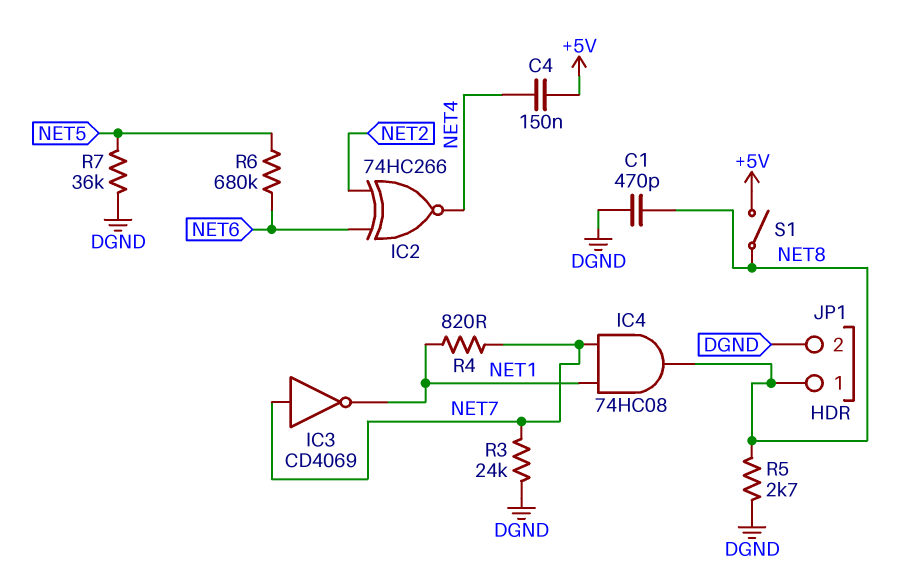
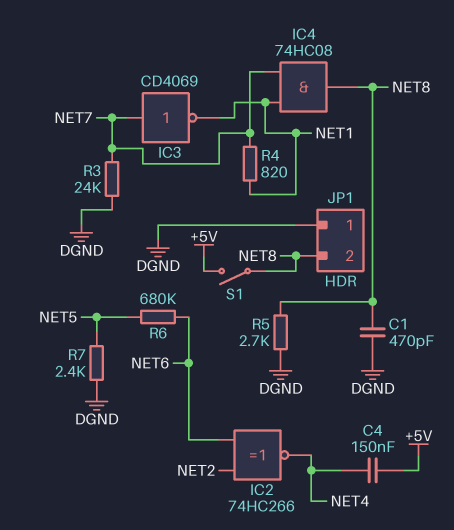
JP1 pin 1: NET8 -> DGND
JP1 pin 2: DGND -> NET8
R7: 36k (DGND, NET5) -> 2.4k (DGND, NET5)

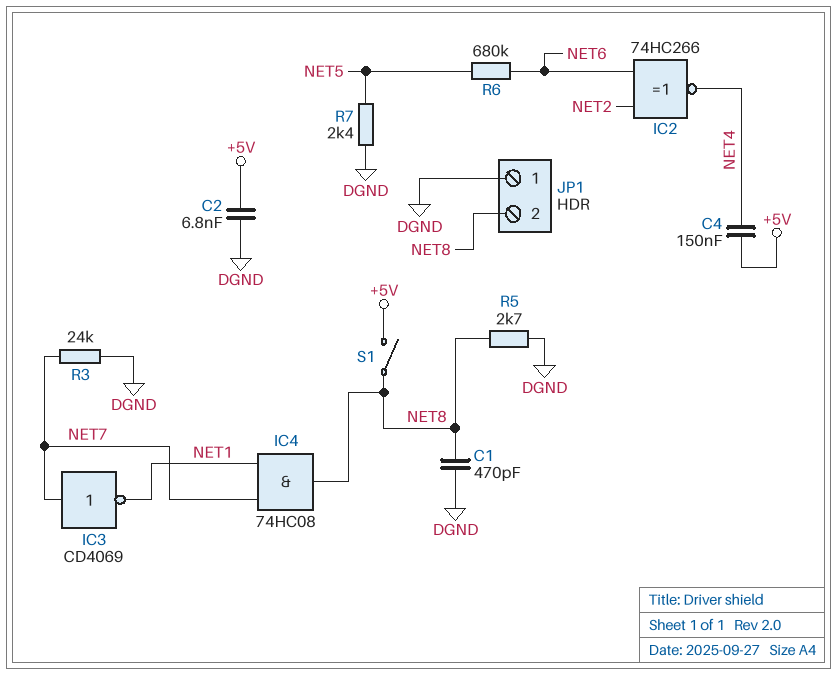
C2: none -> 6.8nF (+5V, DGND)
R4: 820 (NET1, NET7) -> none

